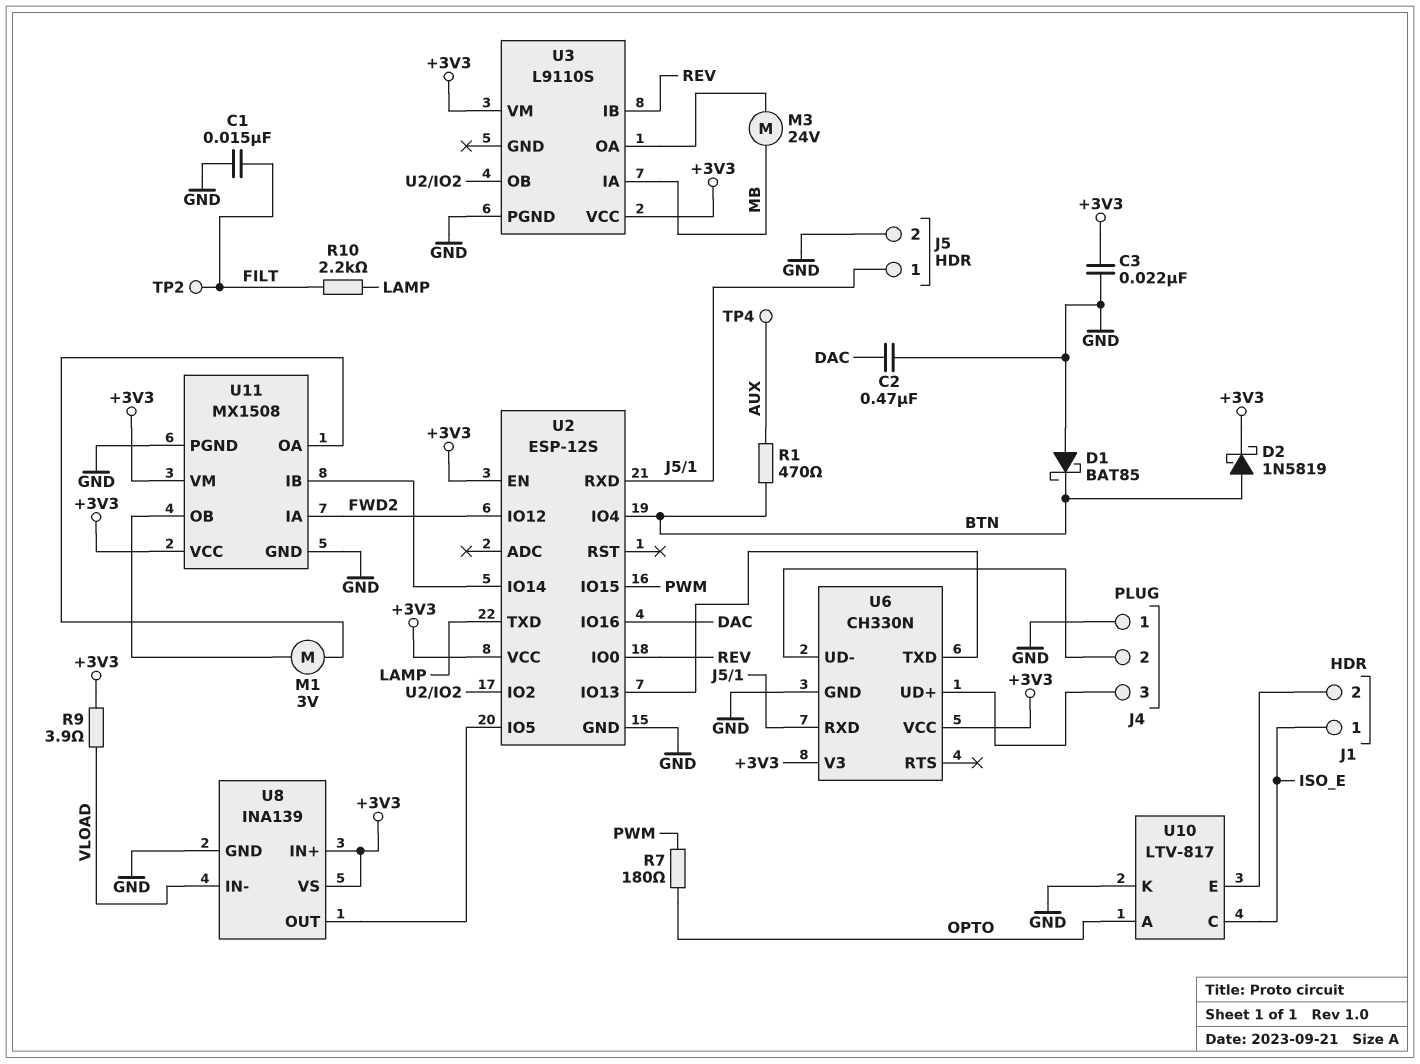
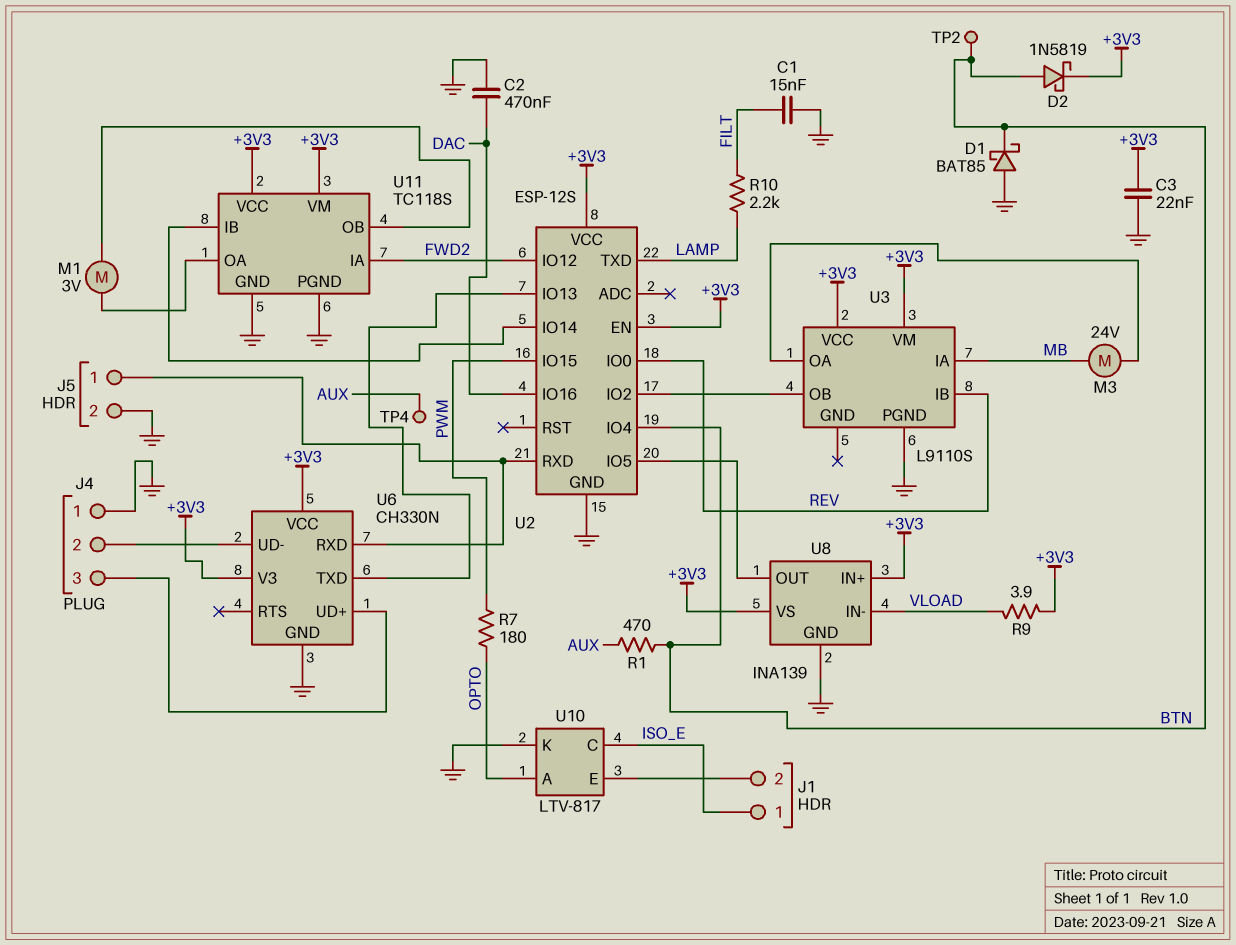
TP2: test point (FILT) -> test point (BTN)
U11: MX1508 -> TC118S

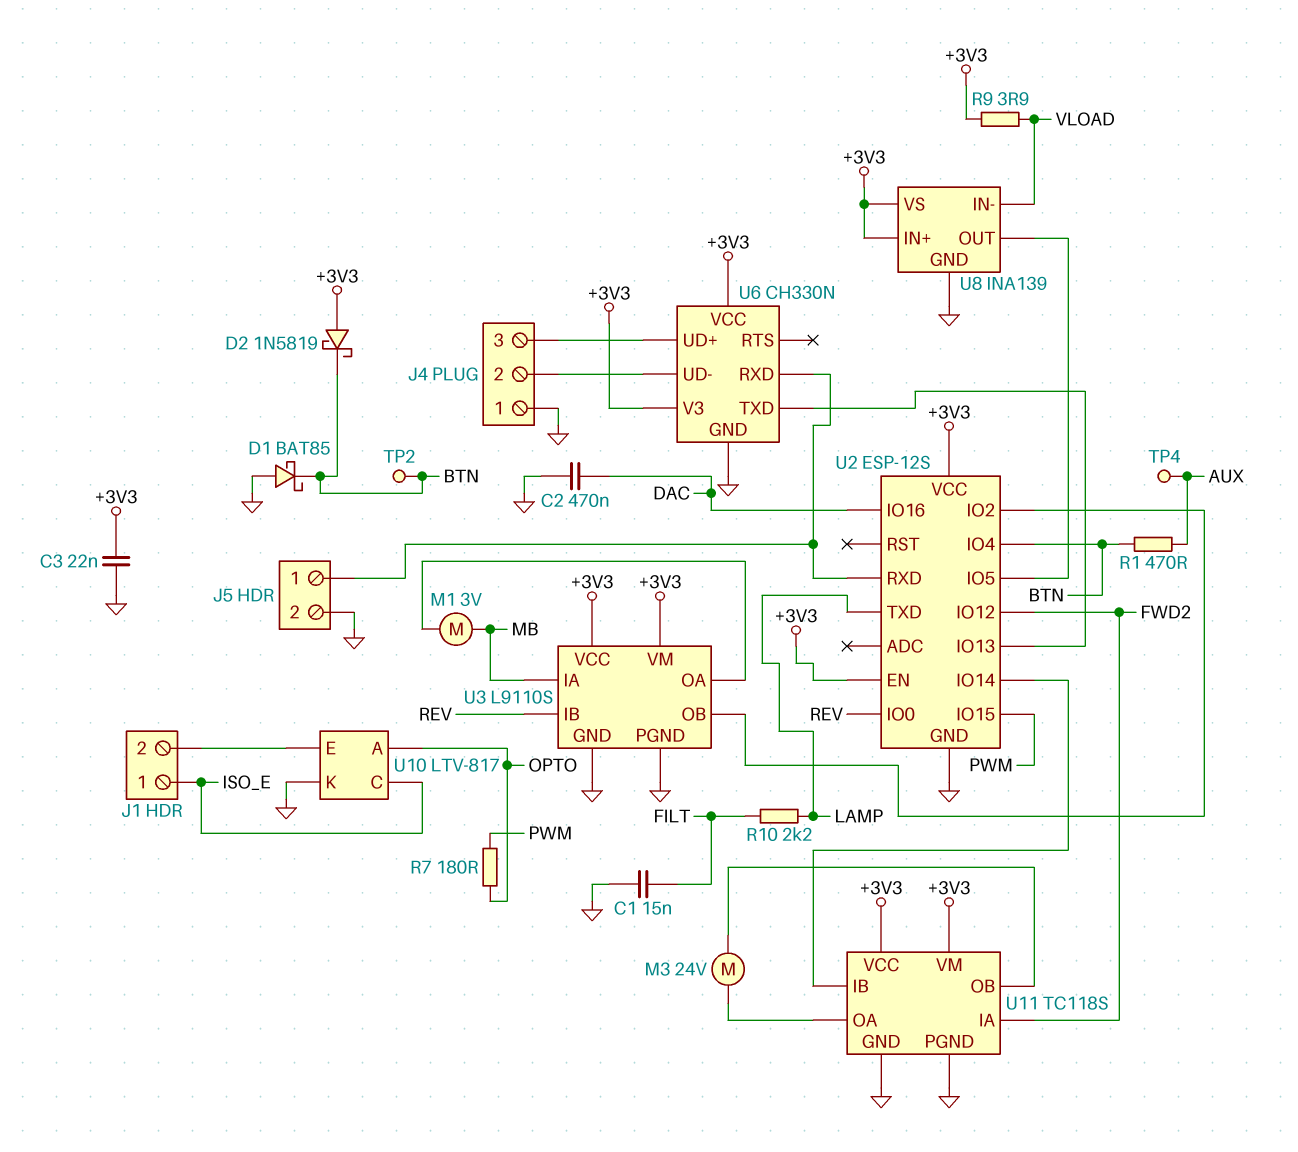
D2: schottky 1N5819 (A BTN, K +3V3) -> schottky 1N5819 (A +3V3, K BTN)
M1: motor 3V (U11/OA, U11/OB) -> motor 3V (MB, U3/OA)
M3: motor 24V (MB, U3/OA) -> motor 24V (U11/OA, U11/OB)
U3 pin GND: none -> GND

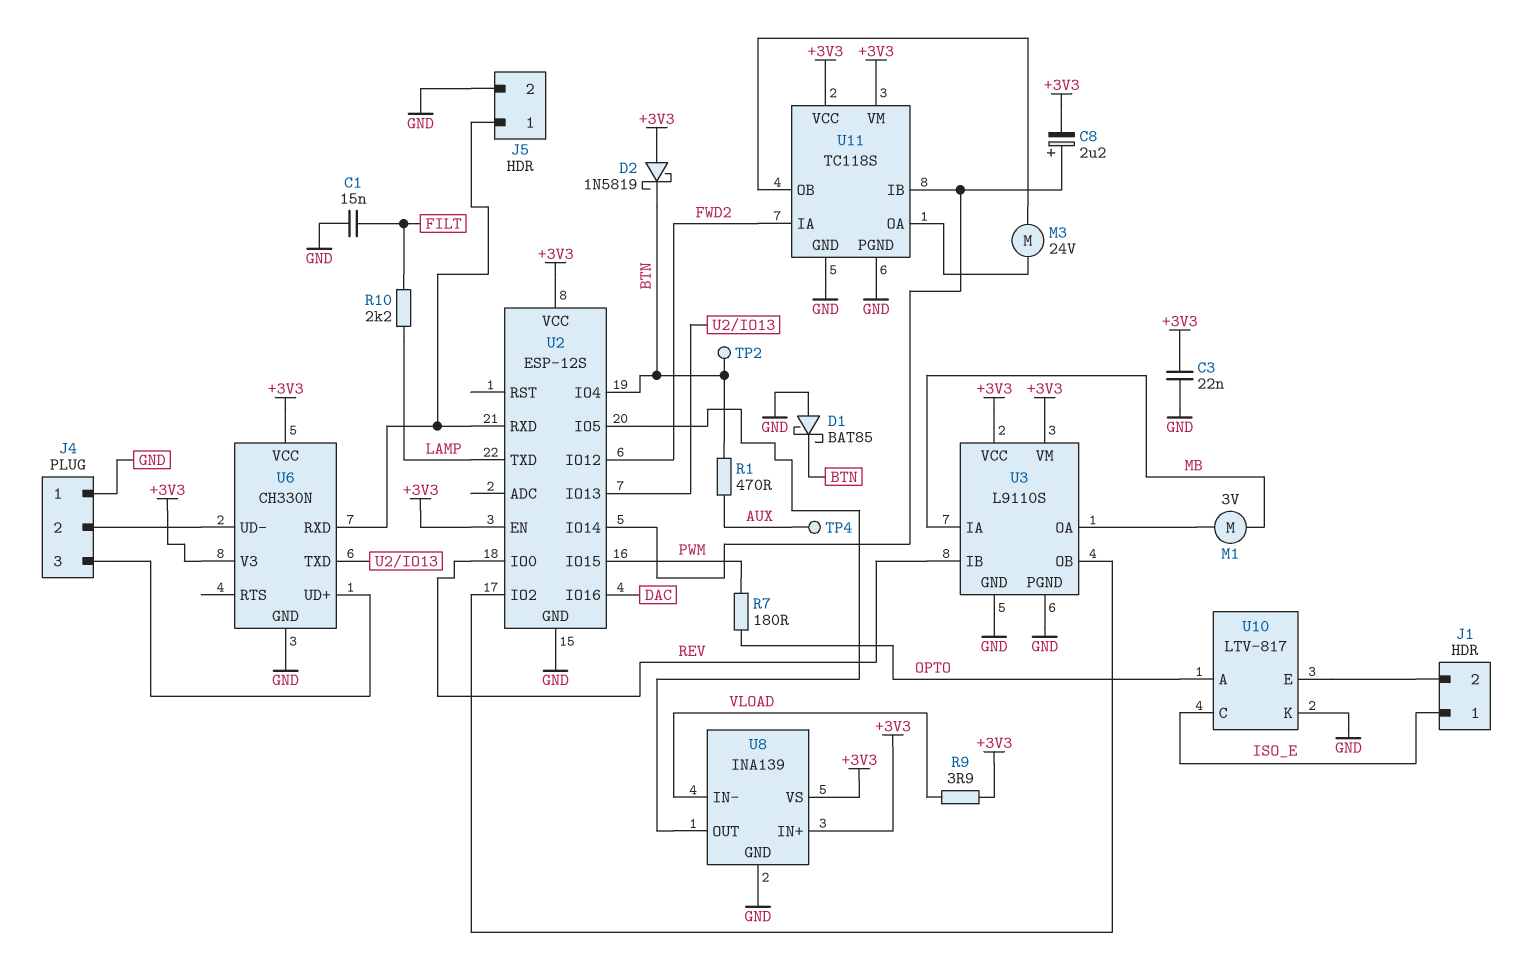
C2: 470nF (DAC, GND) -> none
C8: none -> 2.2uF (plus U2/IO14, minus +3V3)

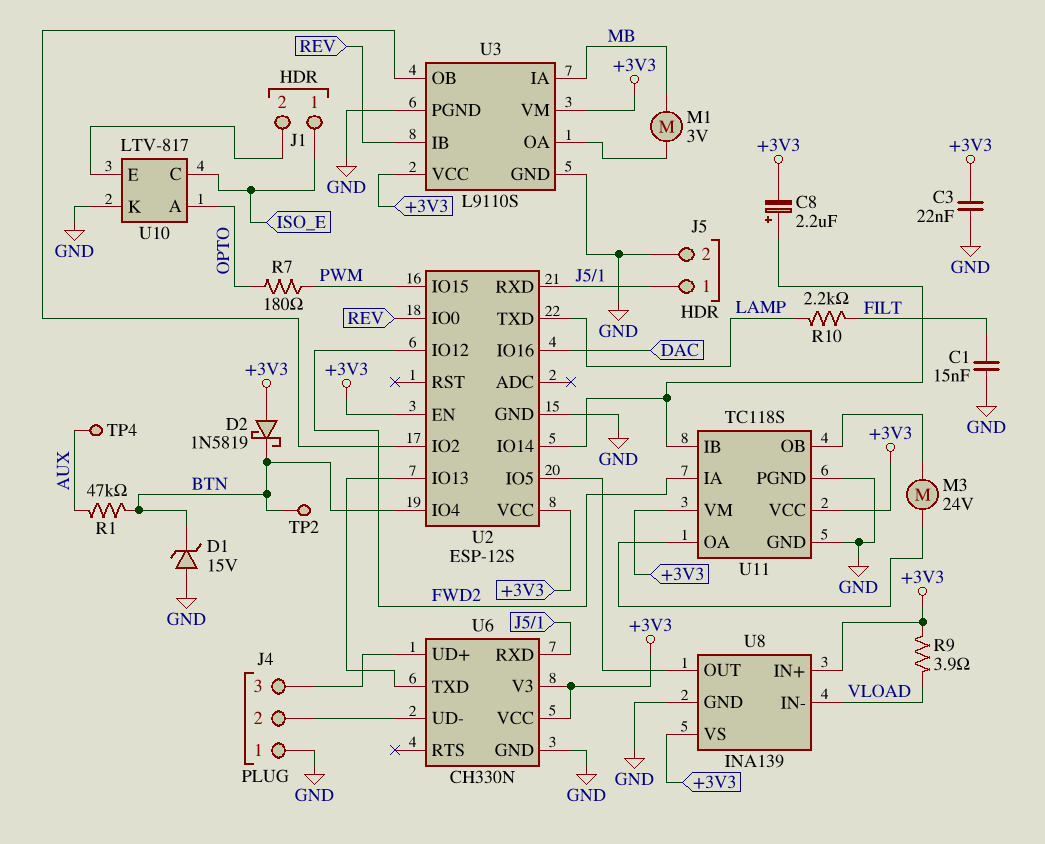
D1: schottky BAT85 (A GND, K BTN) -> zener 15V (A GND, K BTN)
R1: 470 (AUX, BTN) -> 47k (AUX, BTN)

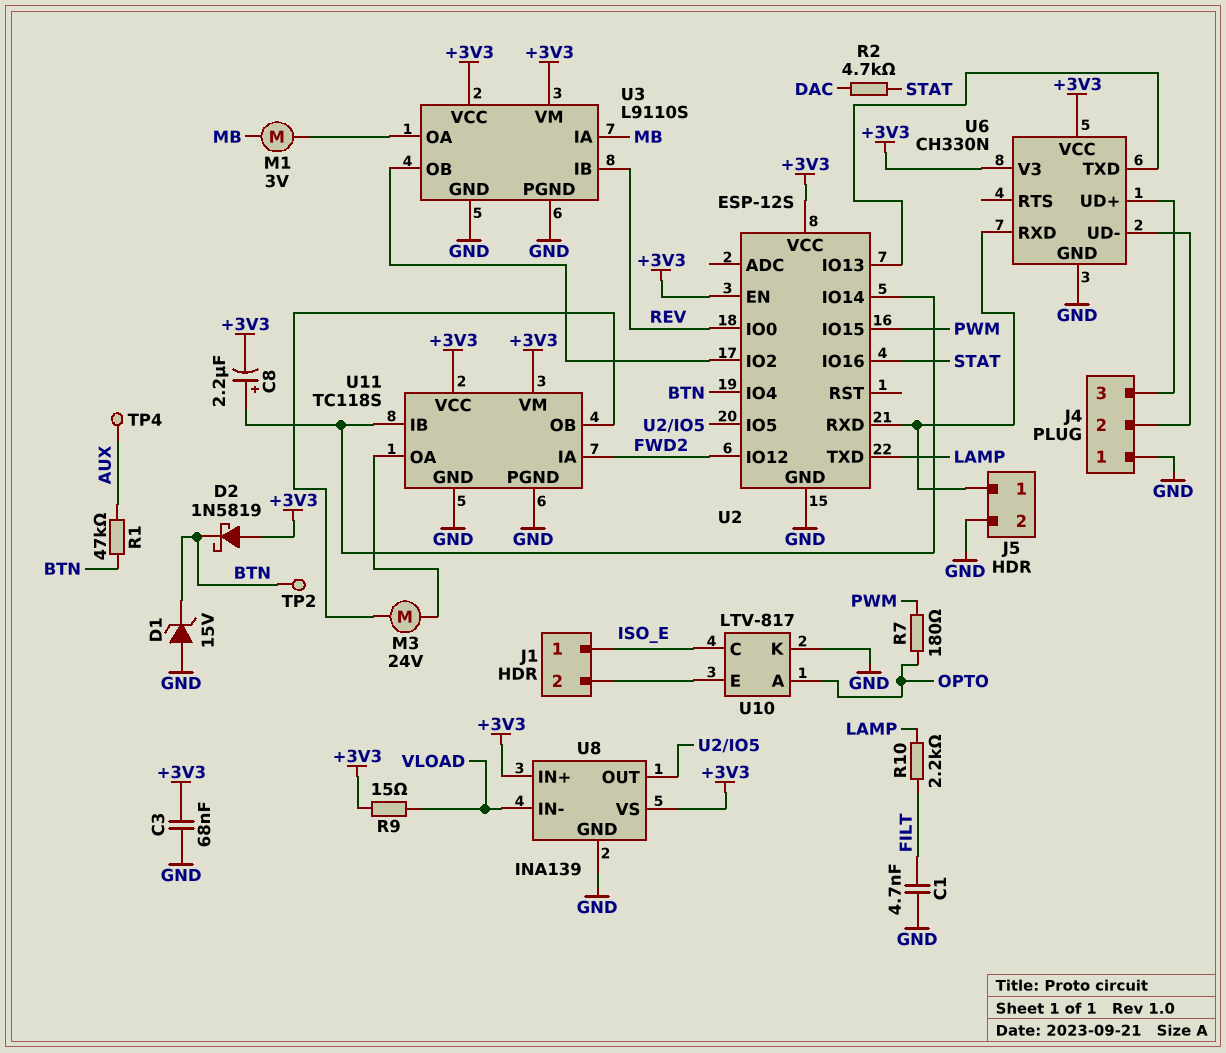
C1: 15nF (FILT, GND) -> 4.7nF (FILT, GND)
C3: 22nF (+3V3, GND) -> 68nF (+3V3, GND)
R2: none -> 4.7k (DAC, STAT)
R9: 3.9 (+3V3, VLOAD) -> 15 (+3V3, VLOAD)
U2 pin IO16: DAC -> STAT

